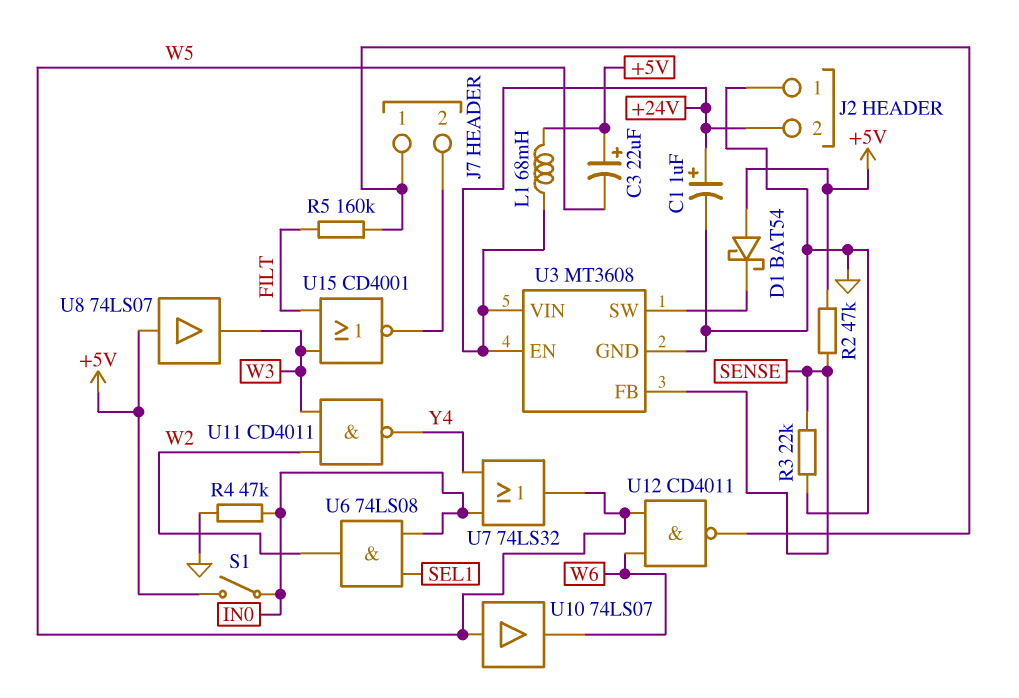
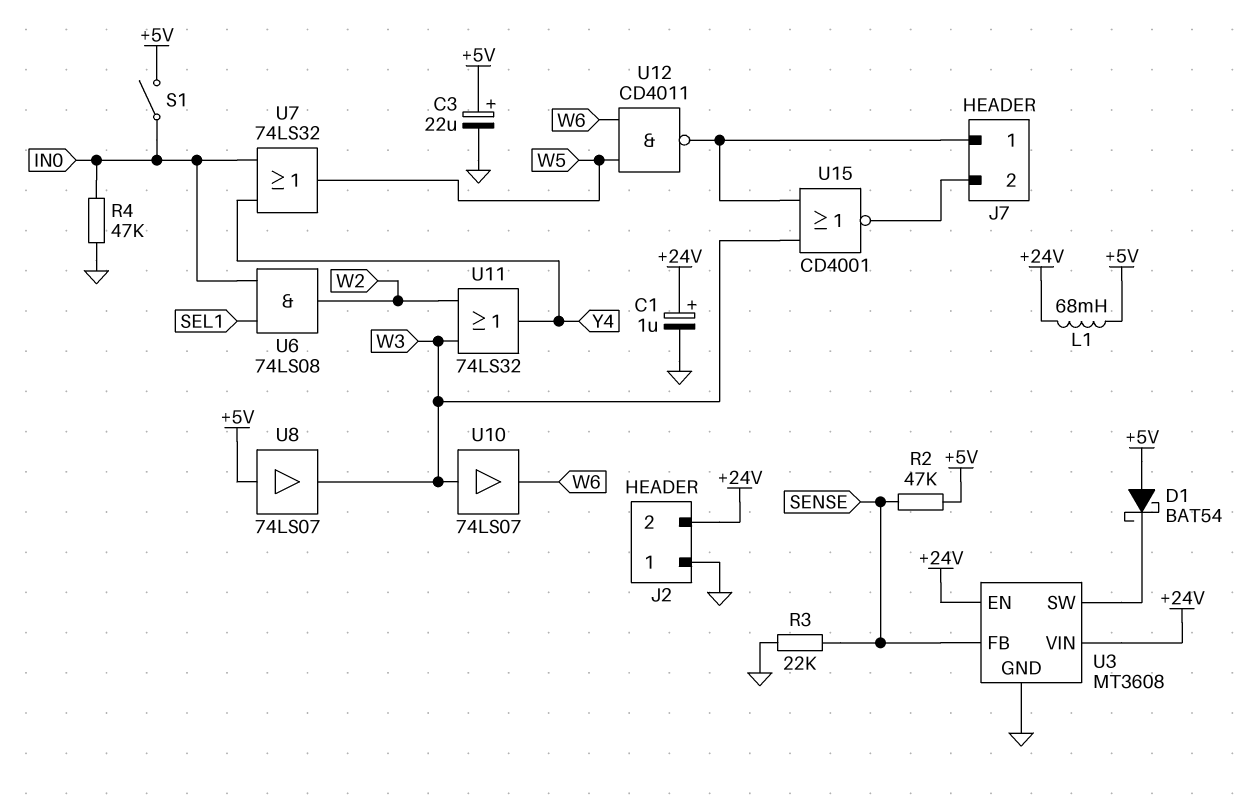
C3: 22uF (plus +5V, minus W5) -> 22uF (plus +5V, minus GND)
R5: 160k (FILT, J7/1) -> none
U10: buffer 74LS07 (in W5, out W6) -> buffer 74LS07 (in W3, out W6)
U11: NAND CD4011 (in W2, in W3, out Y4) -> OR 74LS32 (in W2, in W3, out Y4)
U15: NOR CD4001 (in FILT, in W3, out J7/2) -> NOR CD4001 (in J7/1, in W3, out J7/2)

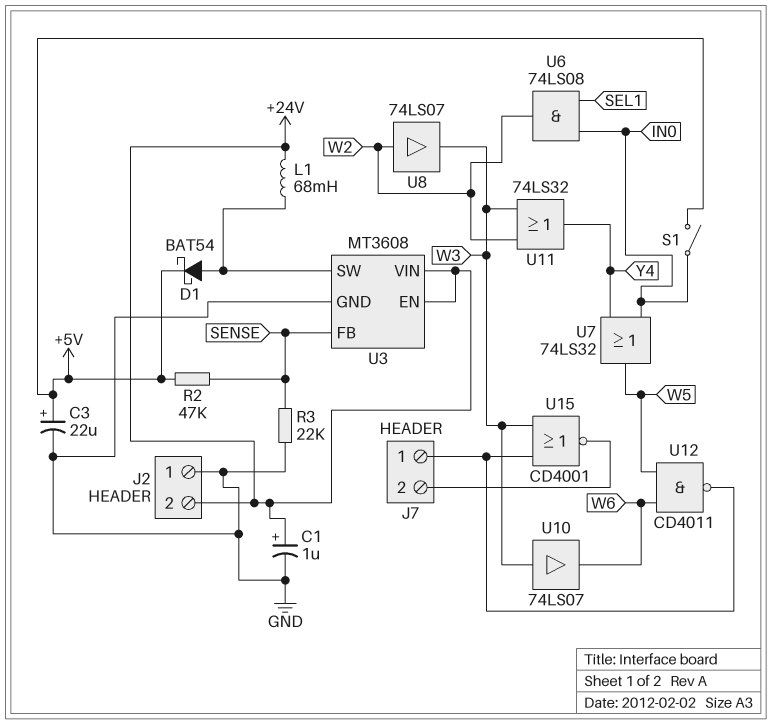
D1: schottky BAT54 (A +5V, K U3/SW) -> schottky BAT54 (A U3/SW, K +5V)
L1: 68mH (+5V, +24V) -> 68mH (+24V, U3/SW)
R4: 47k (GND, IN0) -> none
U8: buffer 74LS07 (in +5V, out W3) -> buffer 74LS07 (in W2, out W3)

